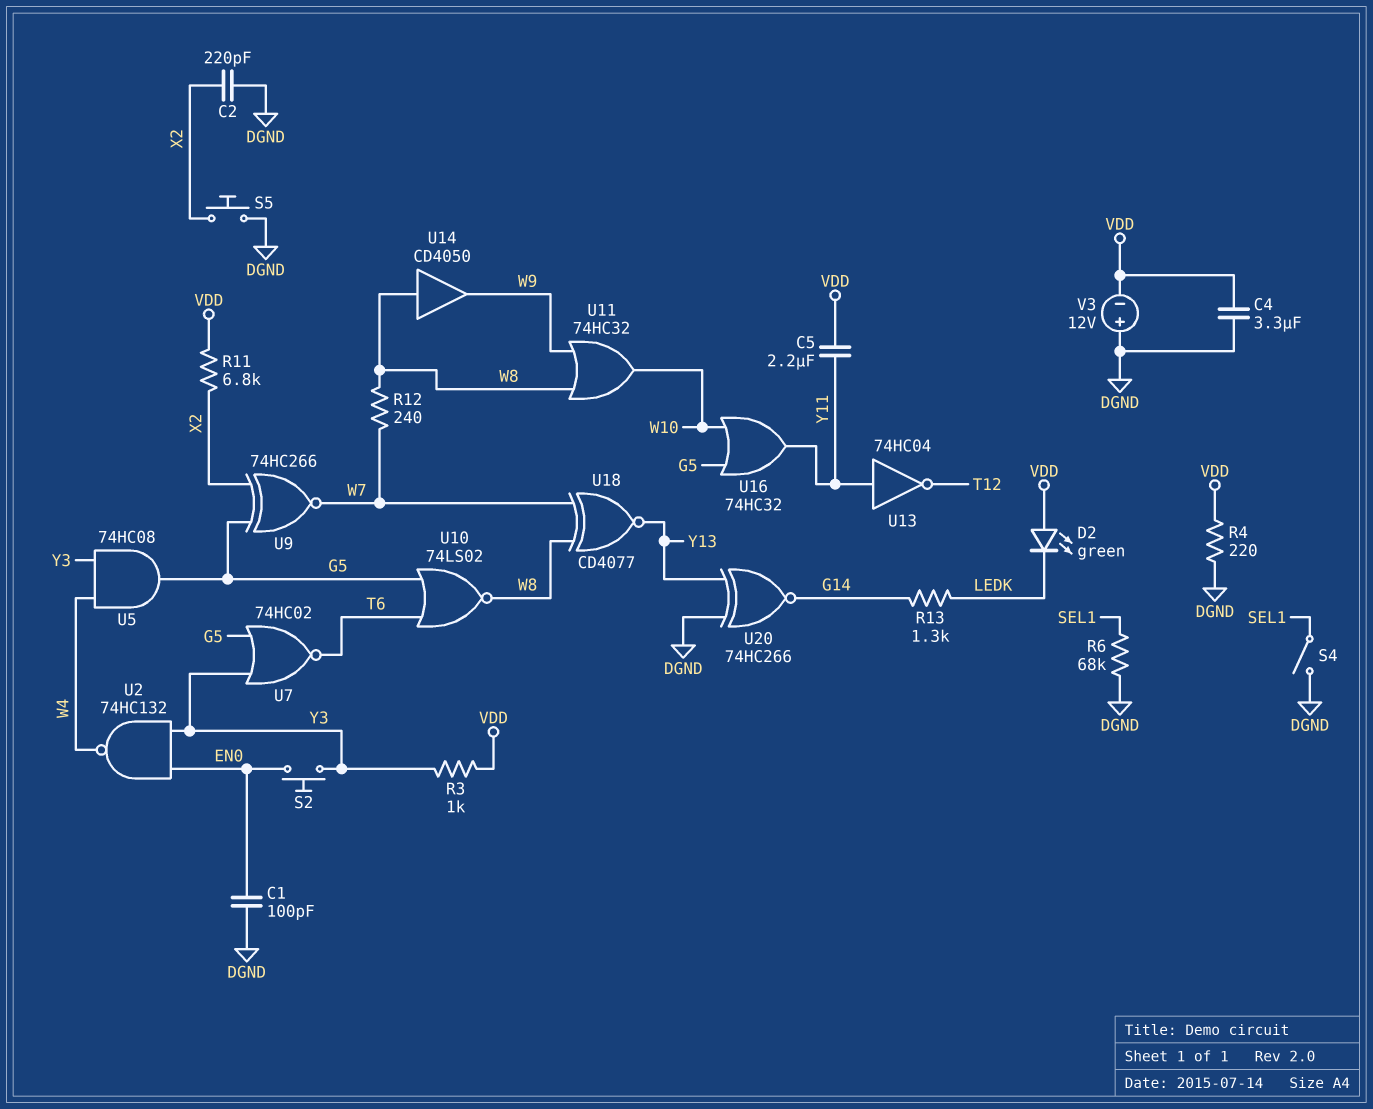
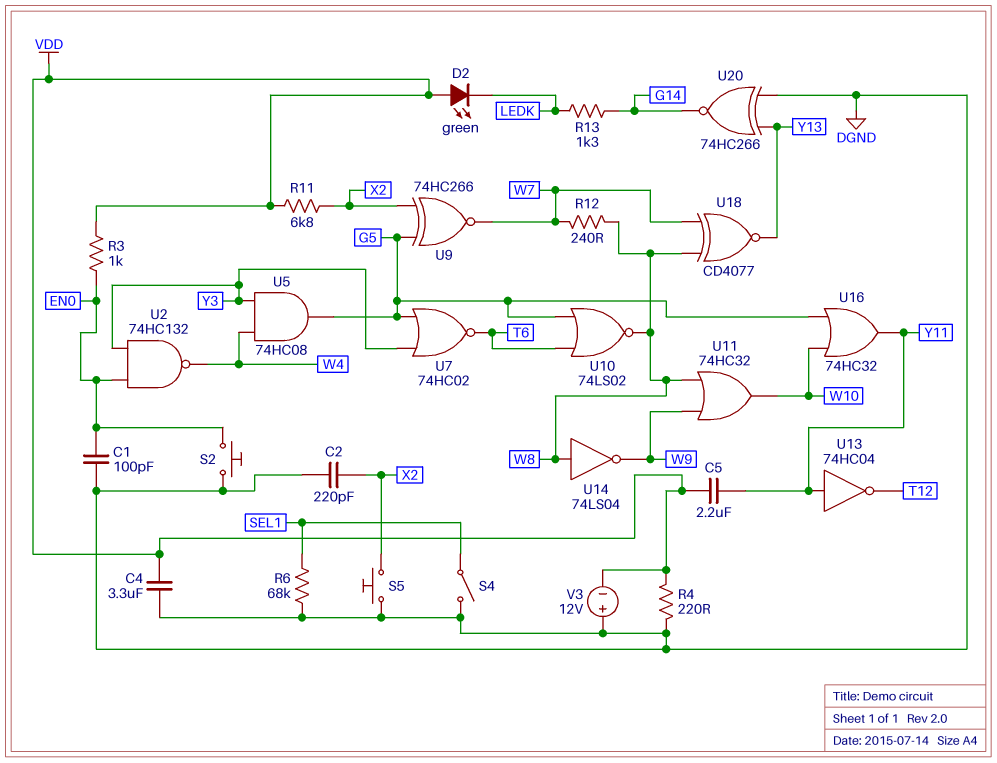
R3: 1k (VDD, Y3) -> 1k (EN0, VDD)
S2: button (EN0, Y3) -> button (DGND, EN0)
U14: buffer CD4050 (in W8, out W9) -> NOT 74LS04 (in W8, out W9)

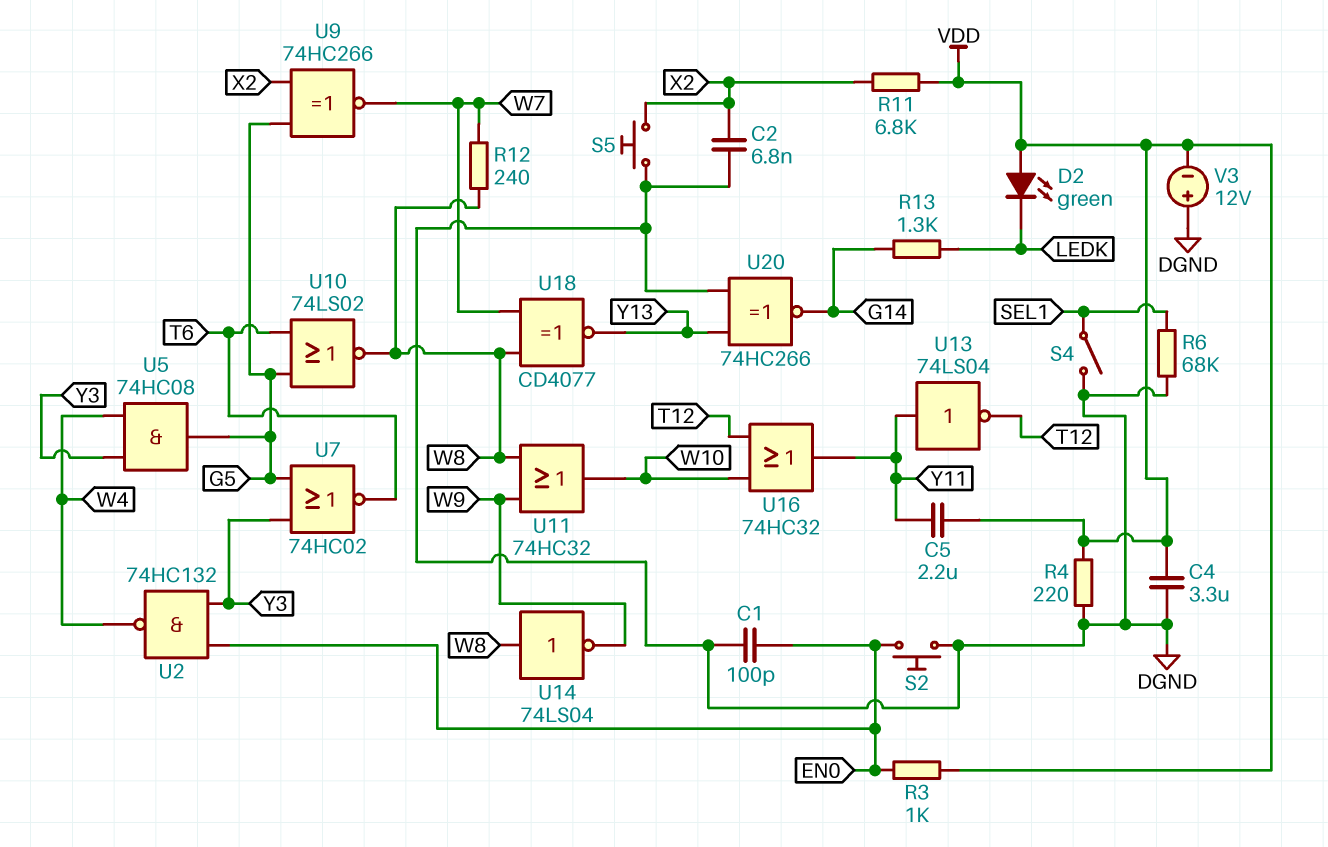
C2: 220pF (DGND, X2) -> 6.8nF (DGND, X2)
U13: NOT 74HC04 (in Y11, out T12) -> NOT 74LS04 (in Y11, out T12)
U16: OR 74HC32 (in G5, in W10, out Y11) -> OR 74HC32 (in T12, in W10, out Y11)

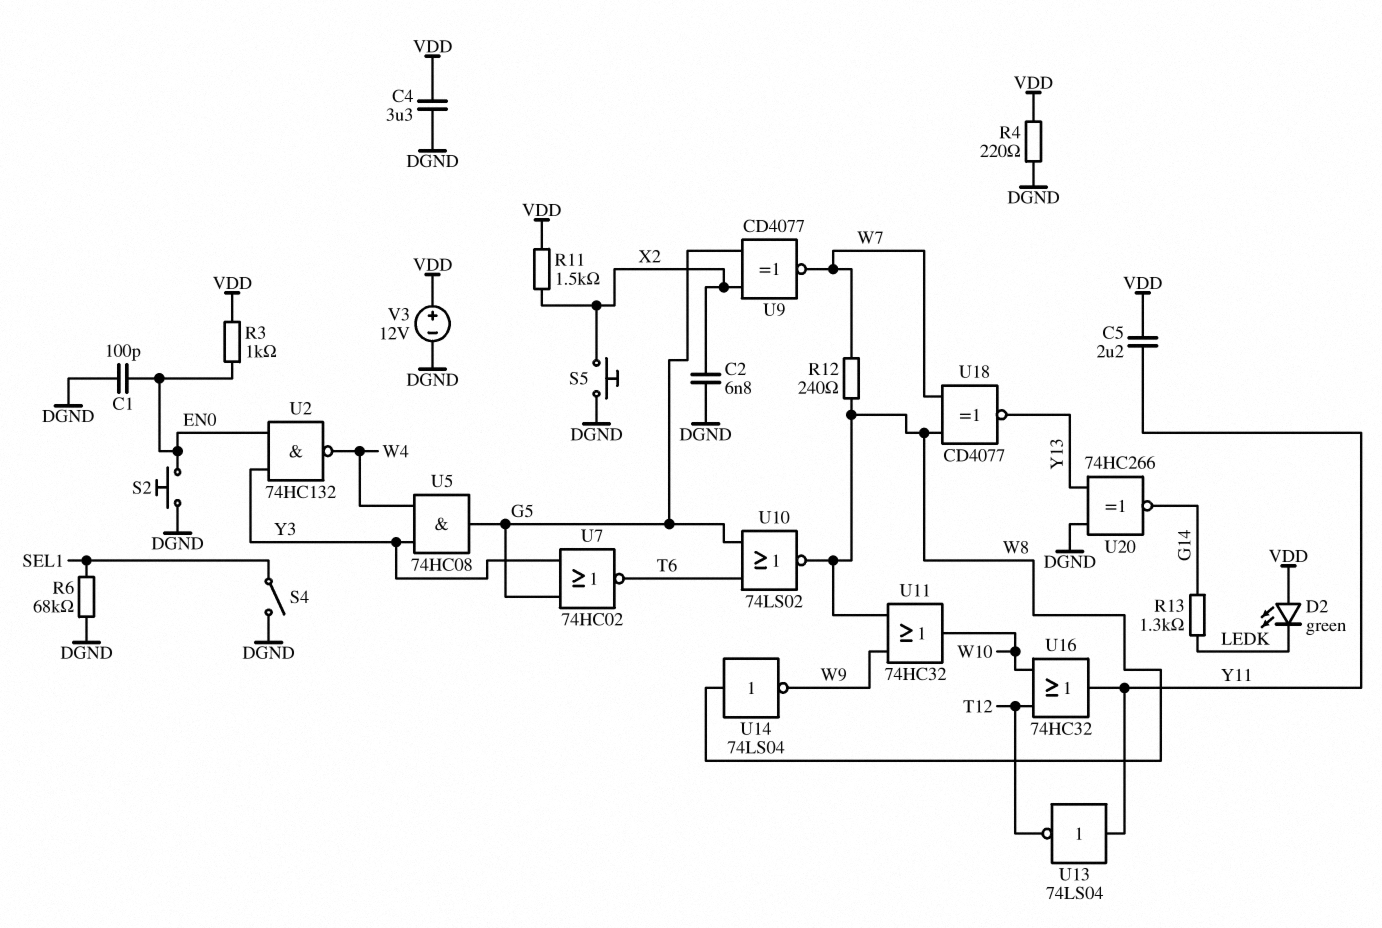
R11: 6.8k (VDD, X2) -> 1.5k (VDD, X2)
U9: XNOR 74HC266 (in G5, in X2, out W7) -> XNOR CD4077 (in G5, in X2, out W7)
V3: 12V (plus DGND, minus VDD) -> 12V (plus VDD, minus DGND)

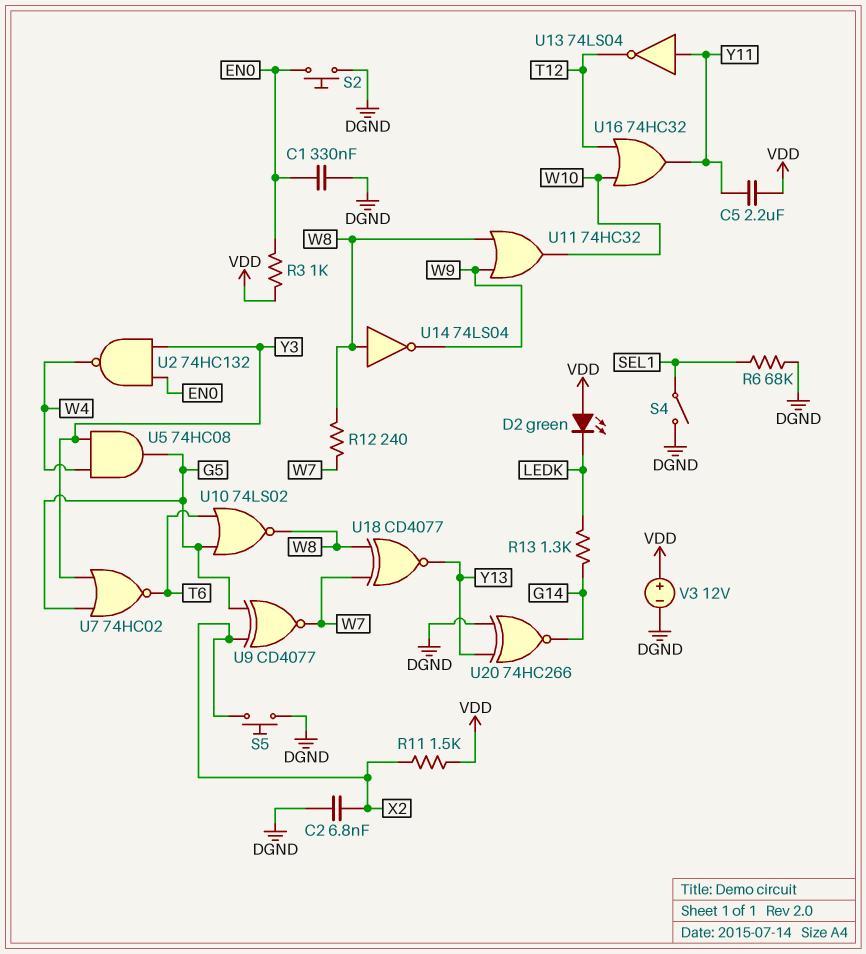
C1: 100pF (DGND, EN0) -> 330nF (DGND, EN0)
C4: 3.3uF (DGND, VDD) -> none
R4: 220 (DGND, VDD) -> none

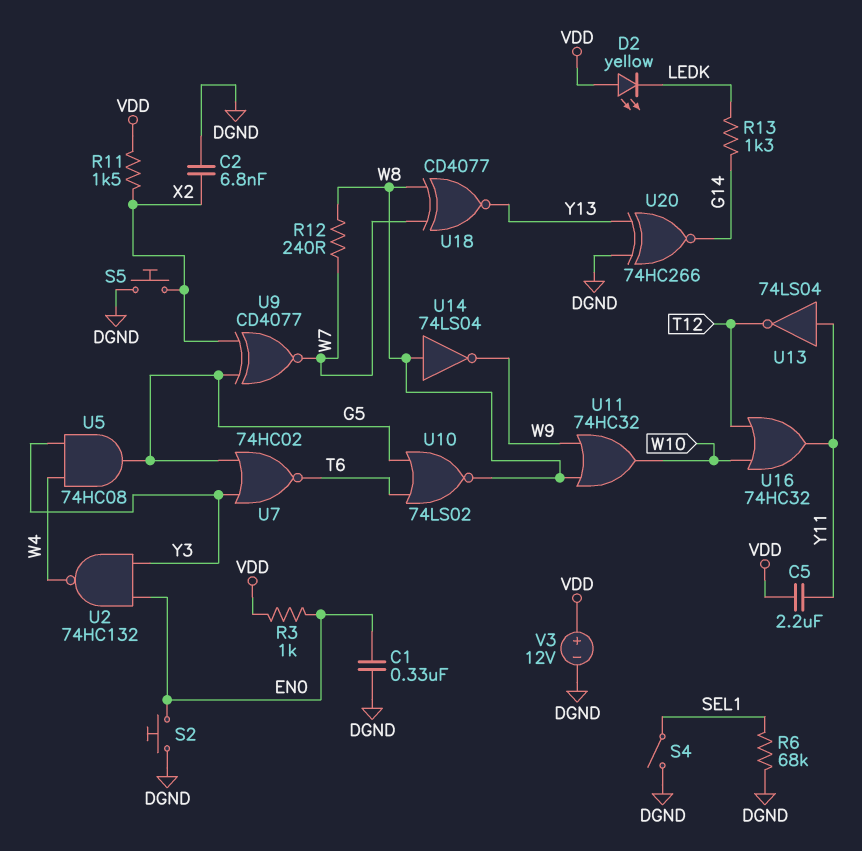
D2: LED green (A VDD, K LEDK) -> LED yellow (A VDD, K LEDK)

